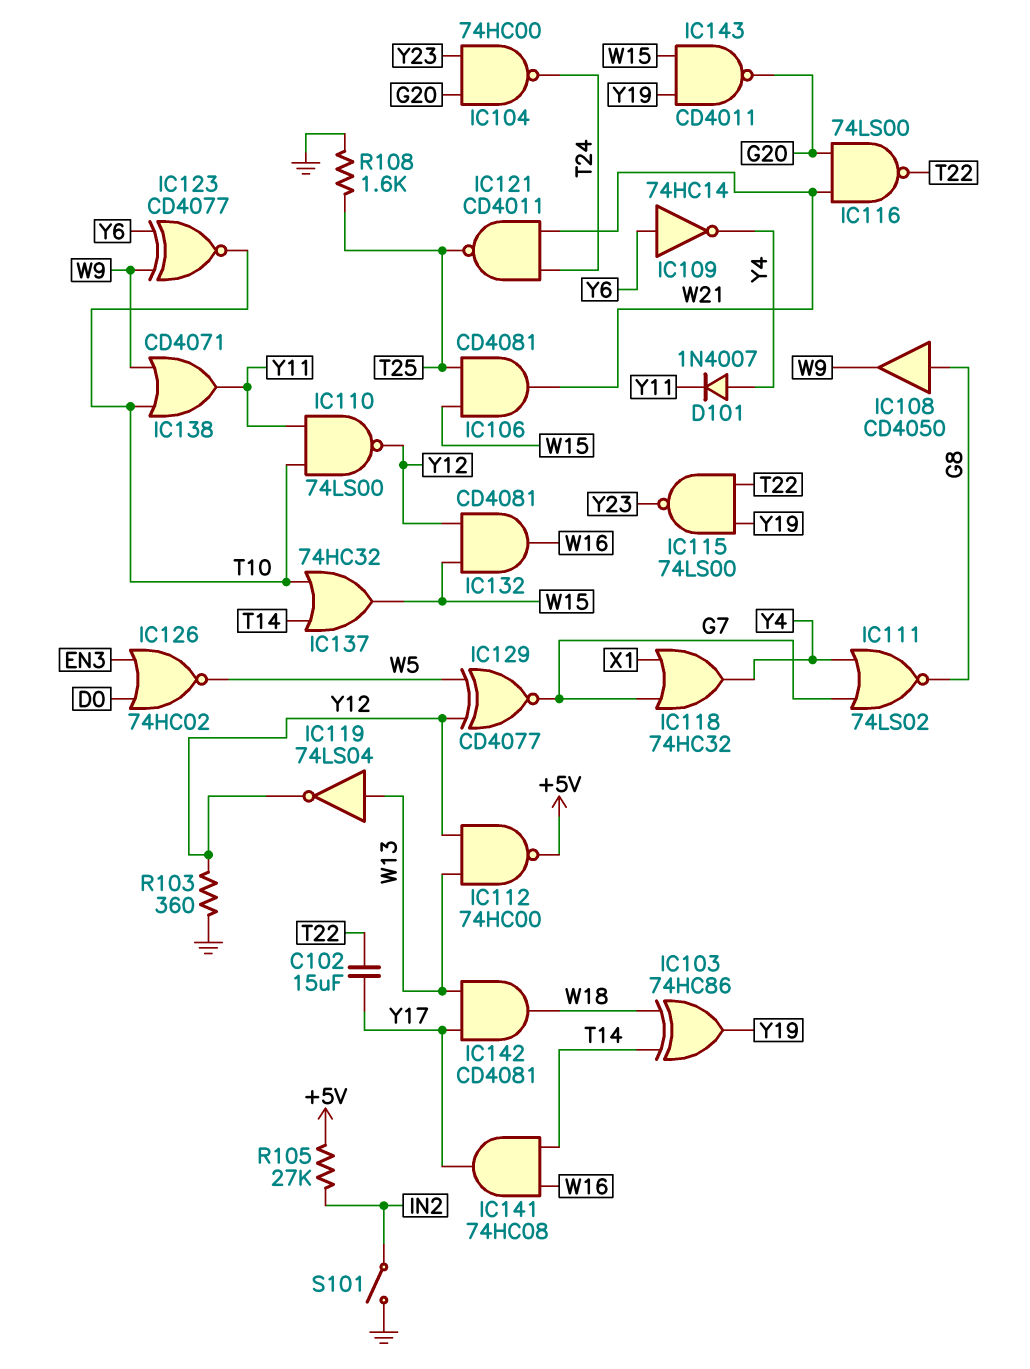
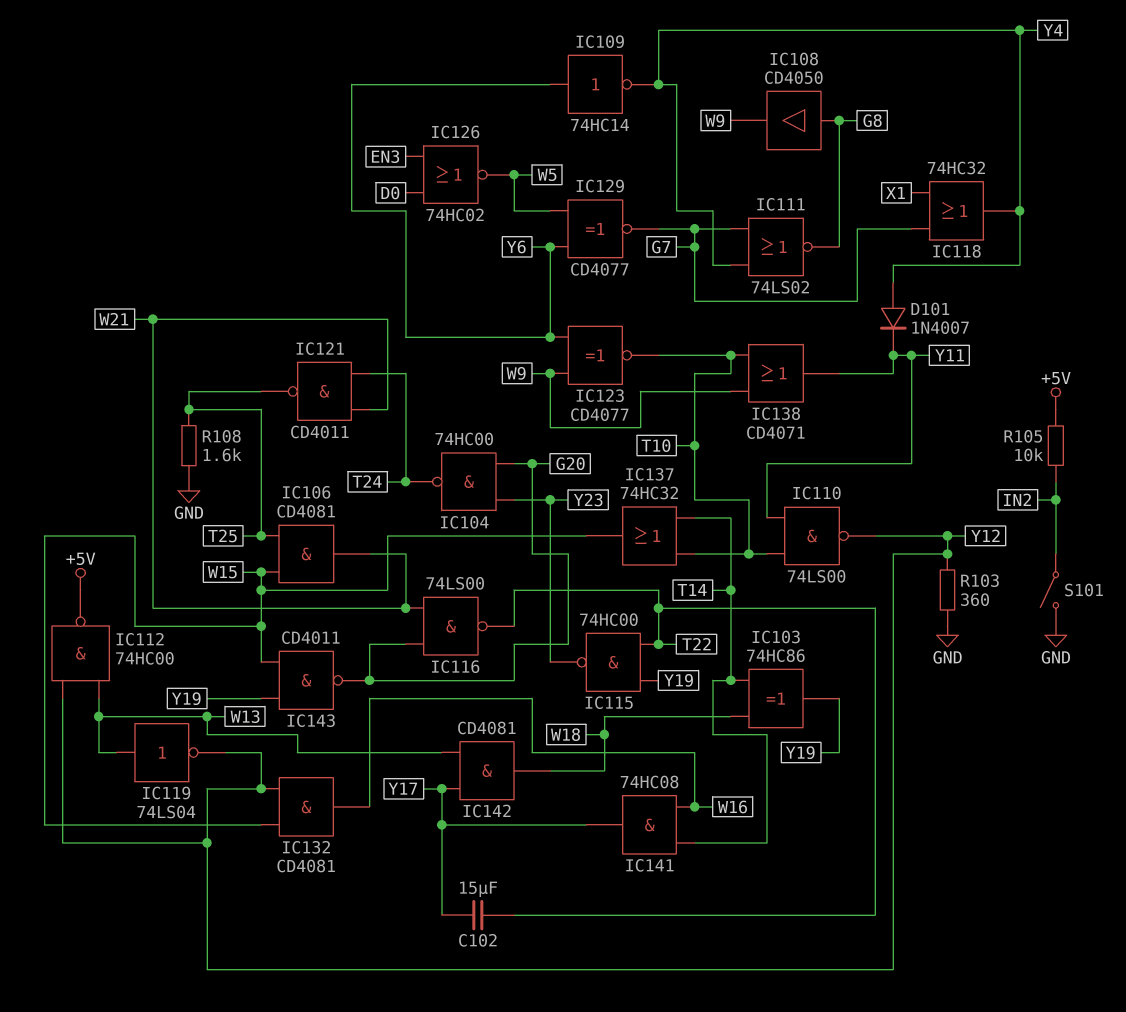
IC115: NAND 74LS00 (in T22, in Y19, out Y23) -> NAND 74HC00 (in T22, in Y19, out Y23)
IC129: XNOR CD4077 (in W5, in Y12, out G7) -> XNOR CD4077 (in W5, in Y6, out G7)
R105: 27k (+5V, IN2) -> 10k (+5V, IN2)

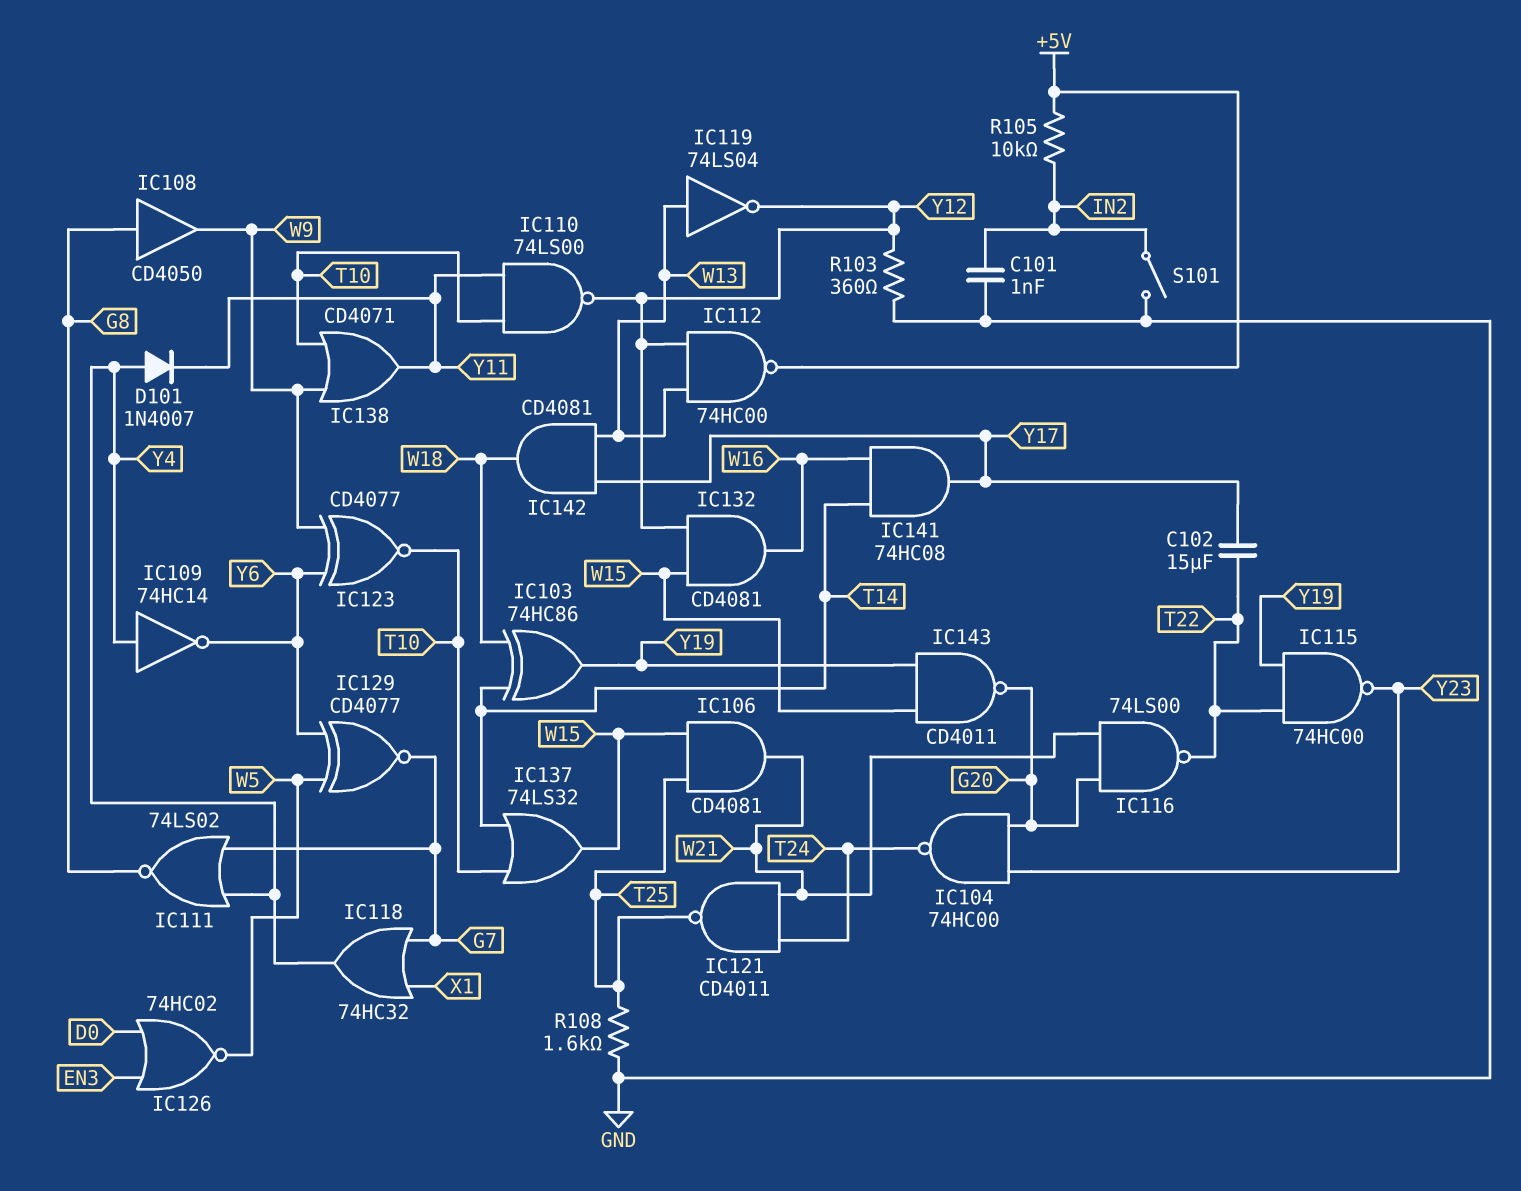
C101: none -> 1nF (GND, IN2)
IC109: NOT 74HC14 (in Y6, out Y4) -> NOT 74HC14 (in Y4, out Y6)
IC137: OR 74HC32 (in T10, in T14, out W15) -> OR 74LS32 (in T10, in T14, out W15)

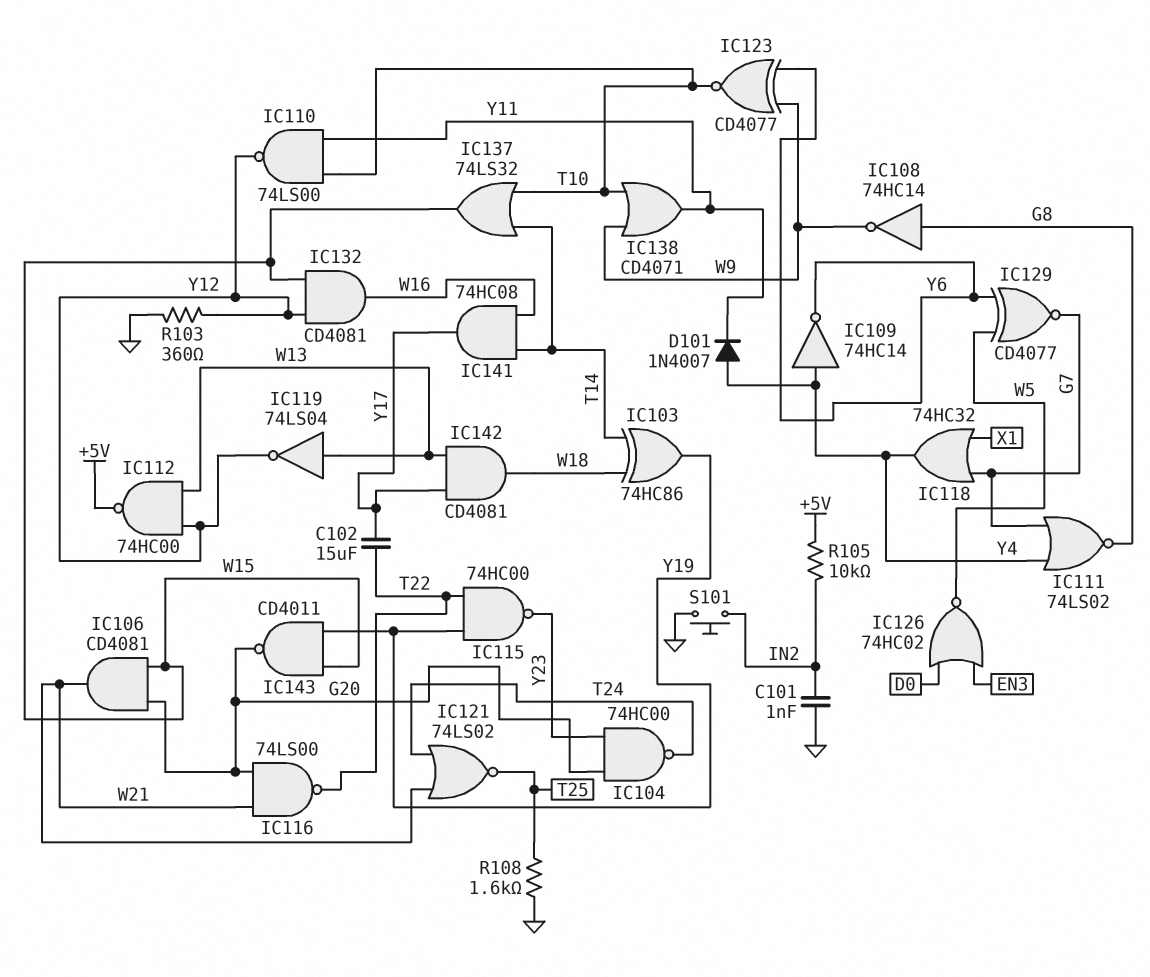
IC106: AND CD4081 (in T25, in W15, out W21) -> AND CD4081 (in G20, in W15, out W21)
IC108: buffer CD4050 (in G8, out W9) -> NOT 74HC14 (in G8, out W9)
IC121: NAND CD4011 (in T24, in W21, out T25) -> NOR 74LS02 (in T24, in W21, out T25)
S101: switch (GND, IN2) -> button (GND, IN2)

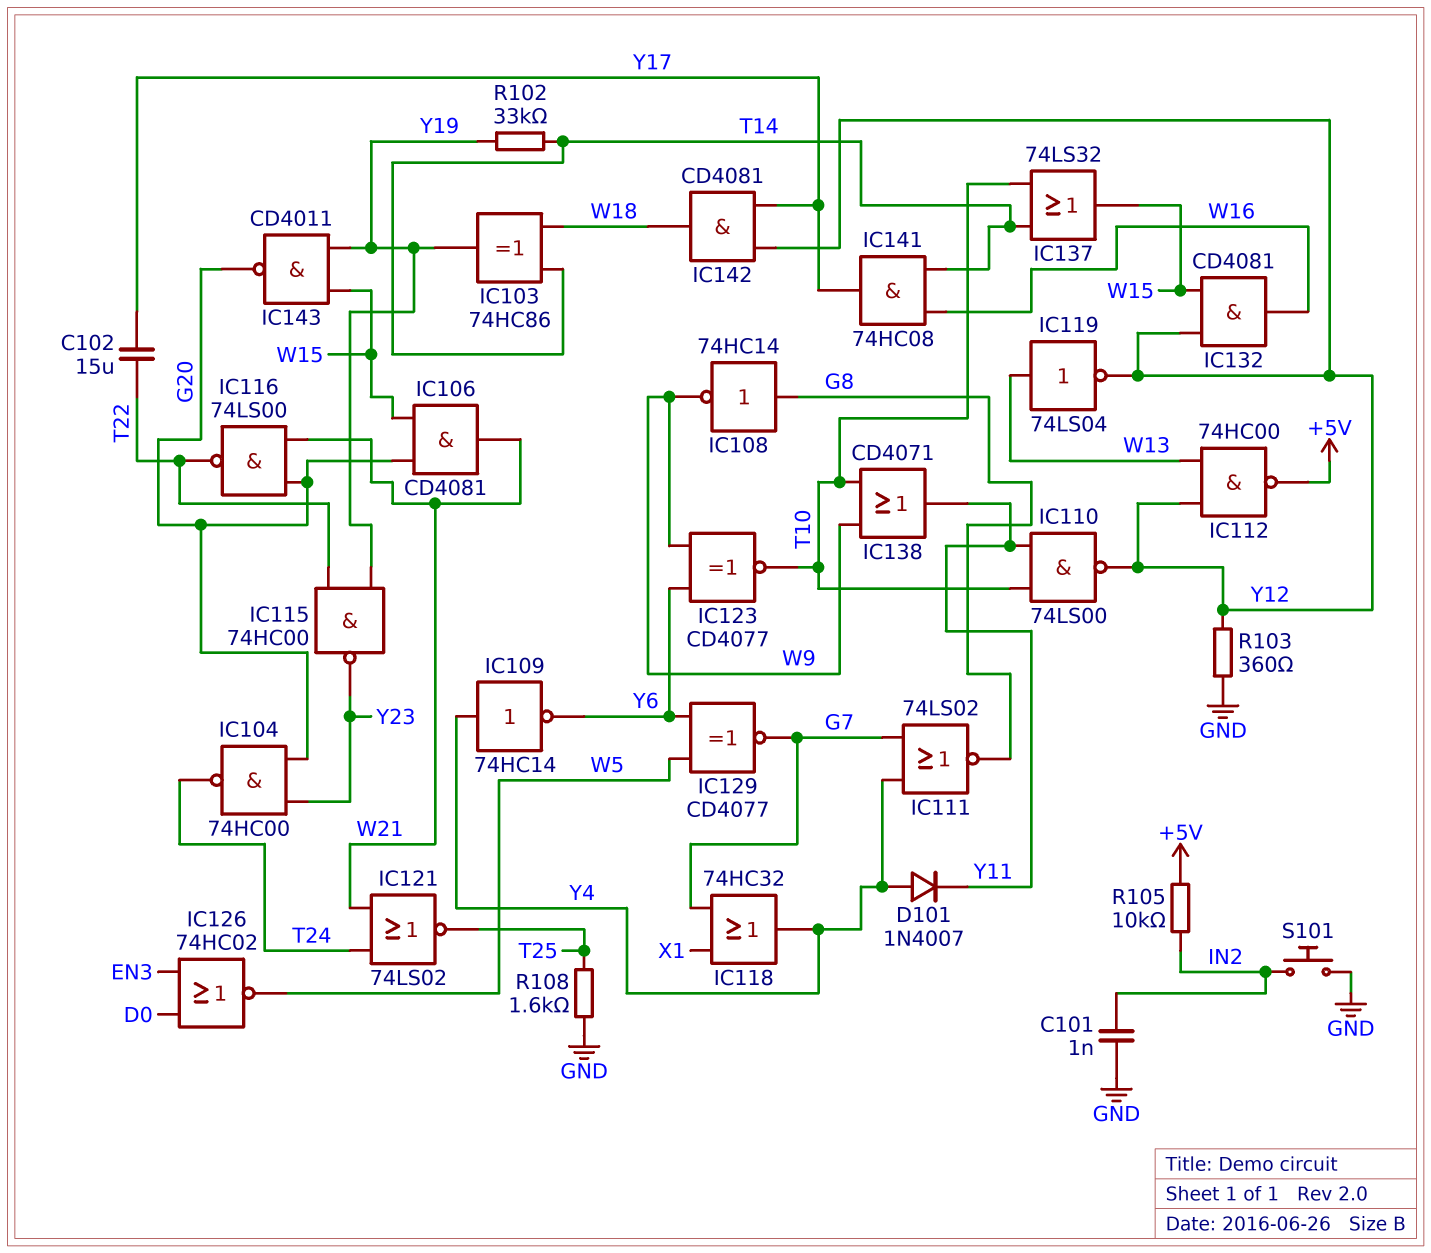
IC142: AND CD4081 (in W13, in Y17, out W18) -> AND CD4081 (in Y12, in Y17, out W18)
R102: none -> 33k (T14, Y19)

